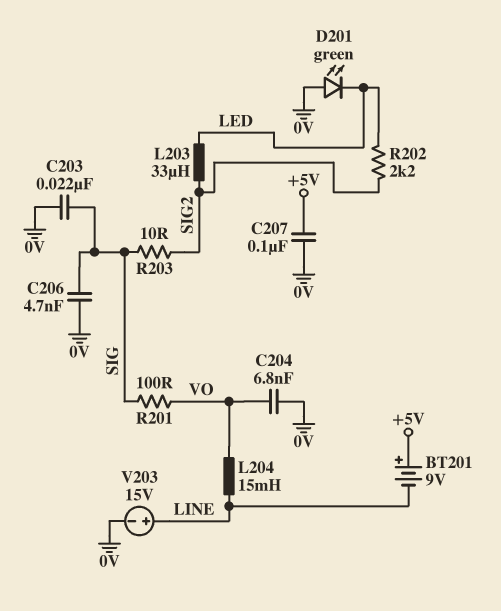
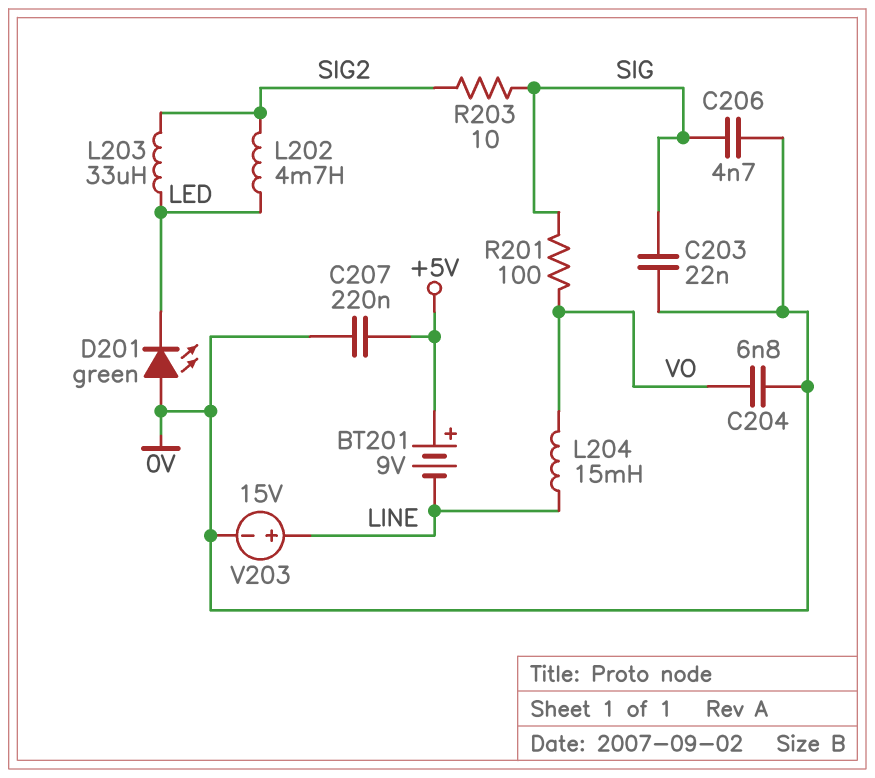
C207: 100nF (+5V, 0V) -> 220nF (+5V, 0V)
L202: none -> 4.7mH (LED, SIG2)
R202: 2.2k (LED, SIG2) -> none

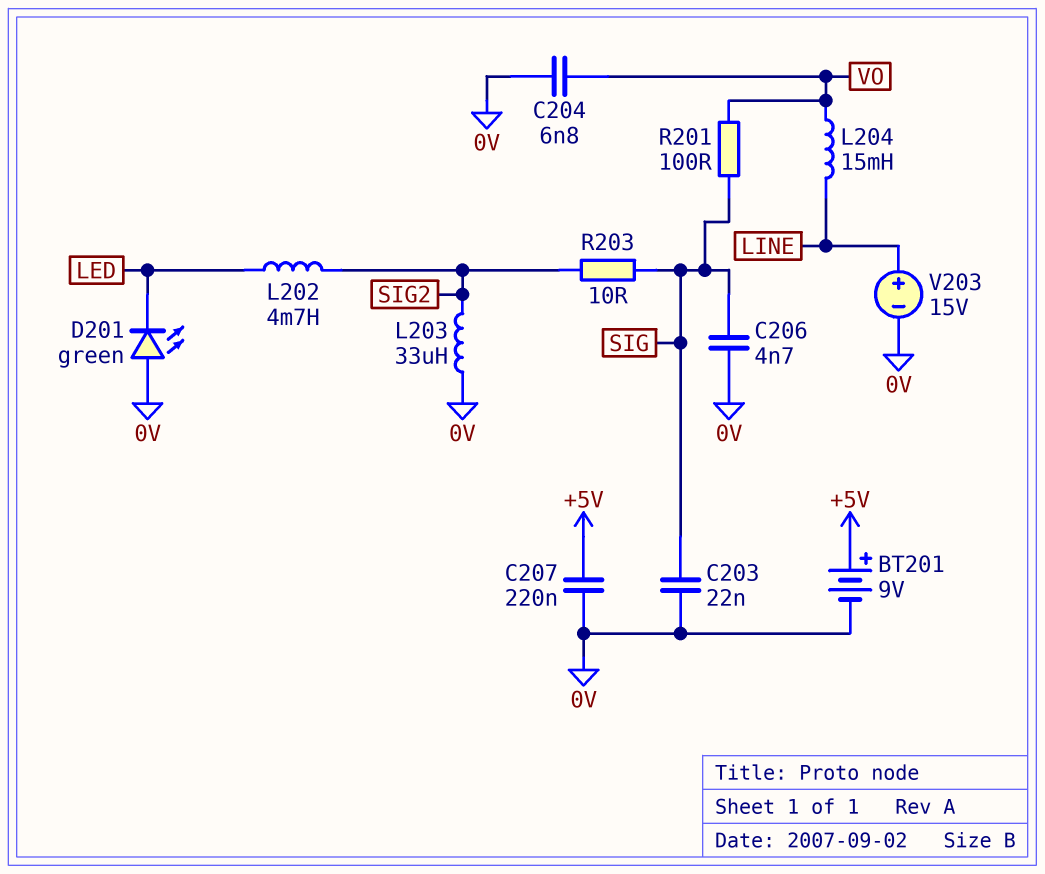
BT201: 9V (plus +5V, minus LINE) -> 9V (plus +5V, minus 0V)
L203: 33uH (LED, SIG2) -> 33uH (0V, SIG2)

